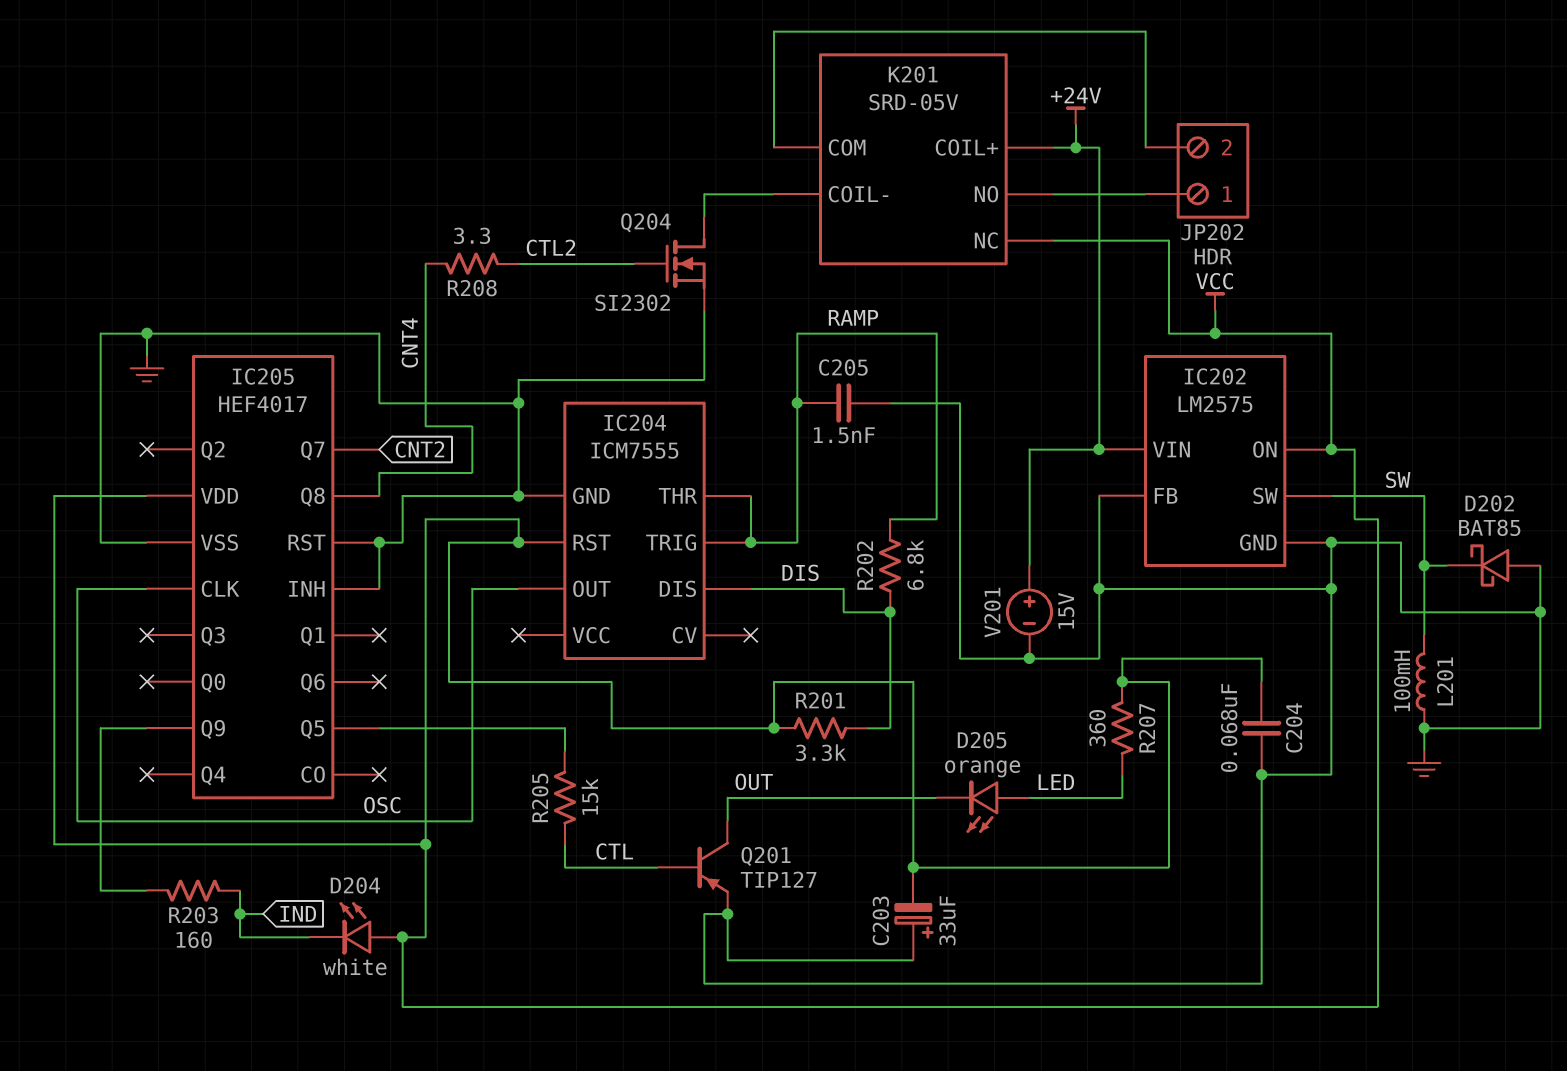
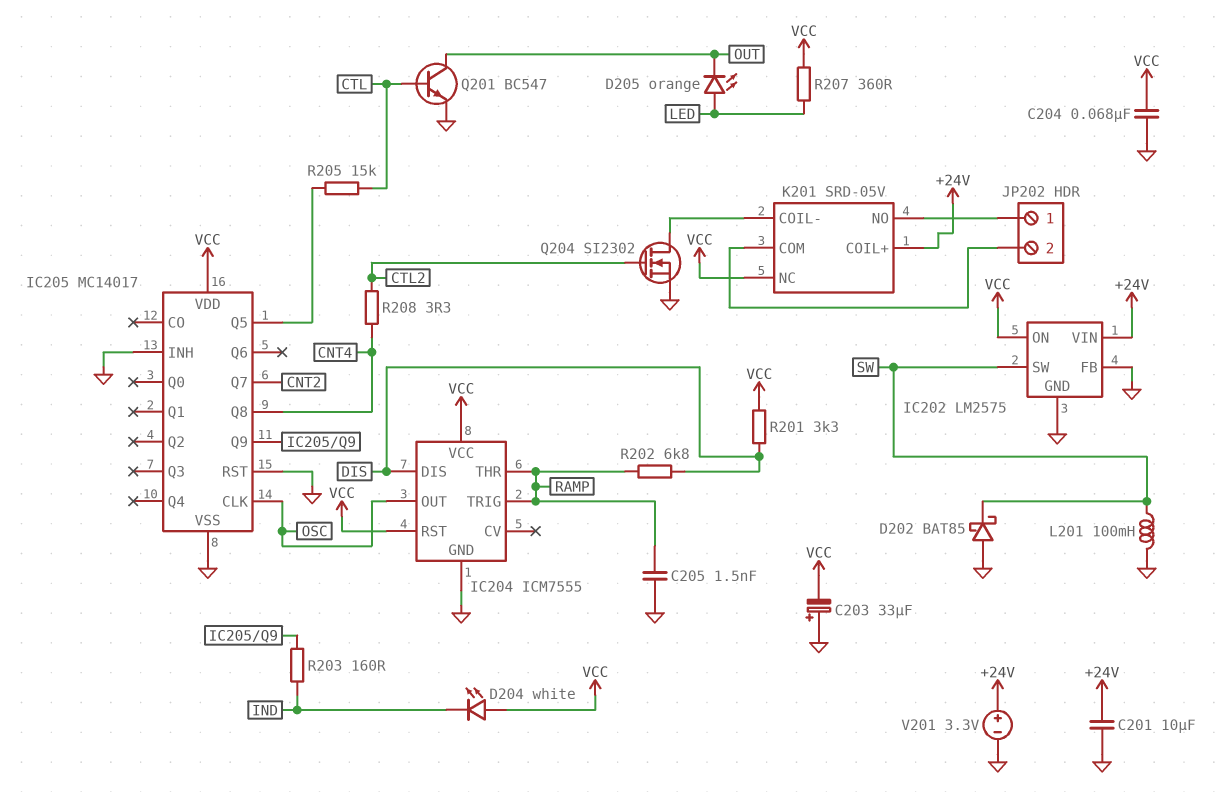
C201: none -> 10uF (+24V, GND)
IC204 pin VCC: none -> VCC
IC205: HEF4017 -> MC14017
Q201: PNP TIP127 (B CTL, C OUT, E GND) -> NPN BC547 (B CTL, C OUT, E GND)
V201: 15V (plus +24V, minus GND) -> 3.3V (plus +24V, minus GND)

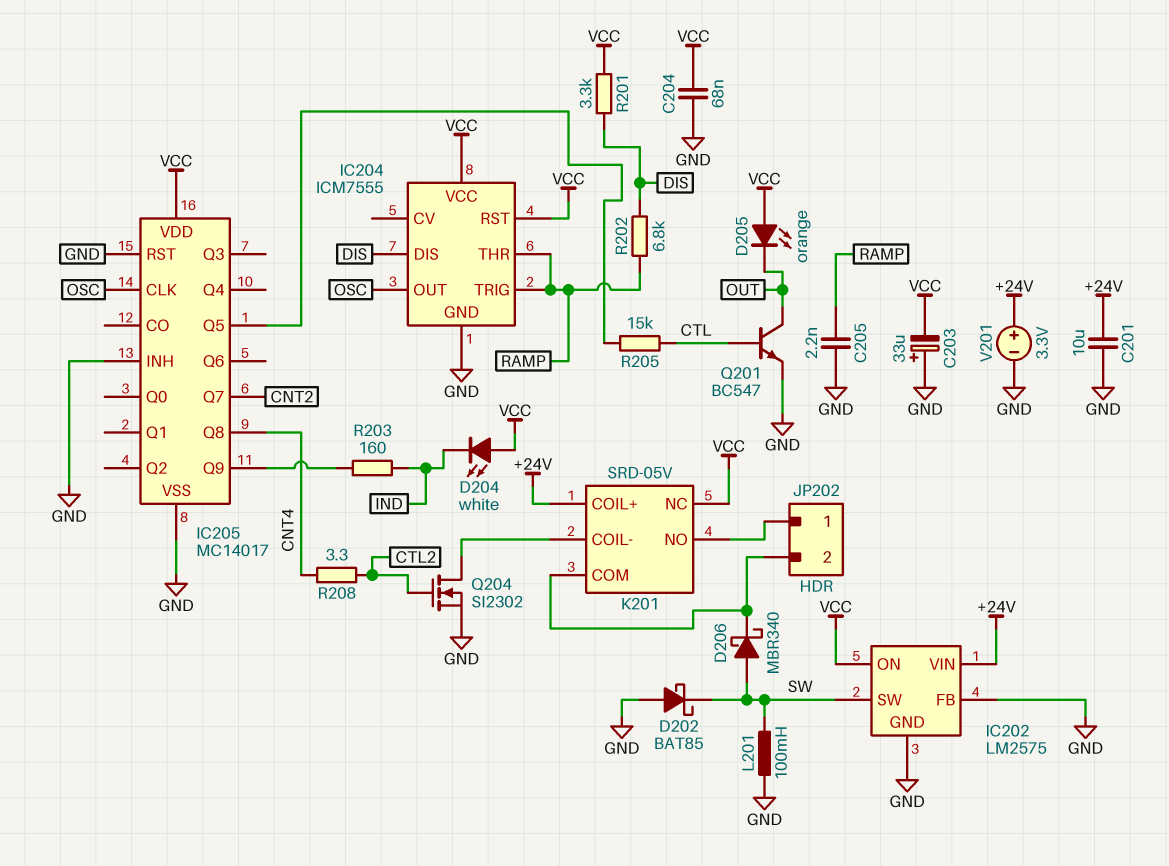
C205: 1.5nF (GND, RAMP) -> 2.2nF (GND, RAMP)
D205: LED orange (A LED, K OUT) -> LED orange (A VCC, K OUT)
D206: none -> schottky MBR340 (A SW, K JP202/2)
R207: 360 (LED, VCC) -> none

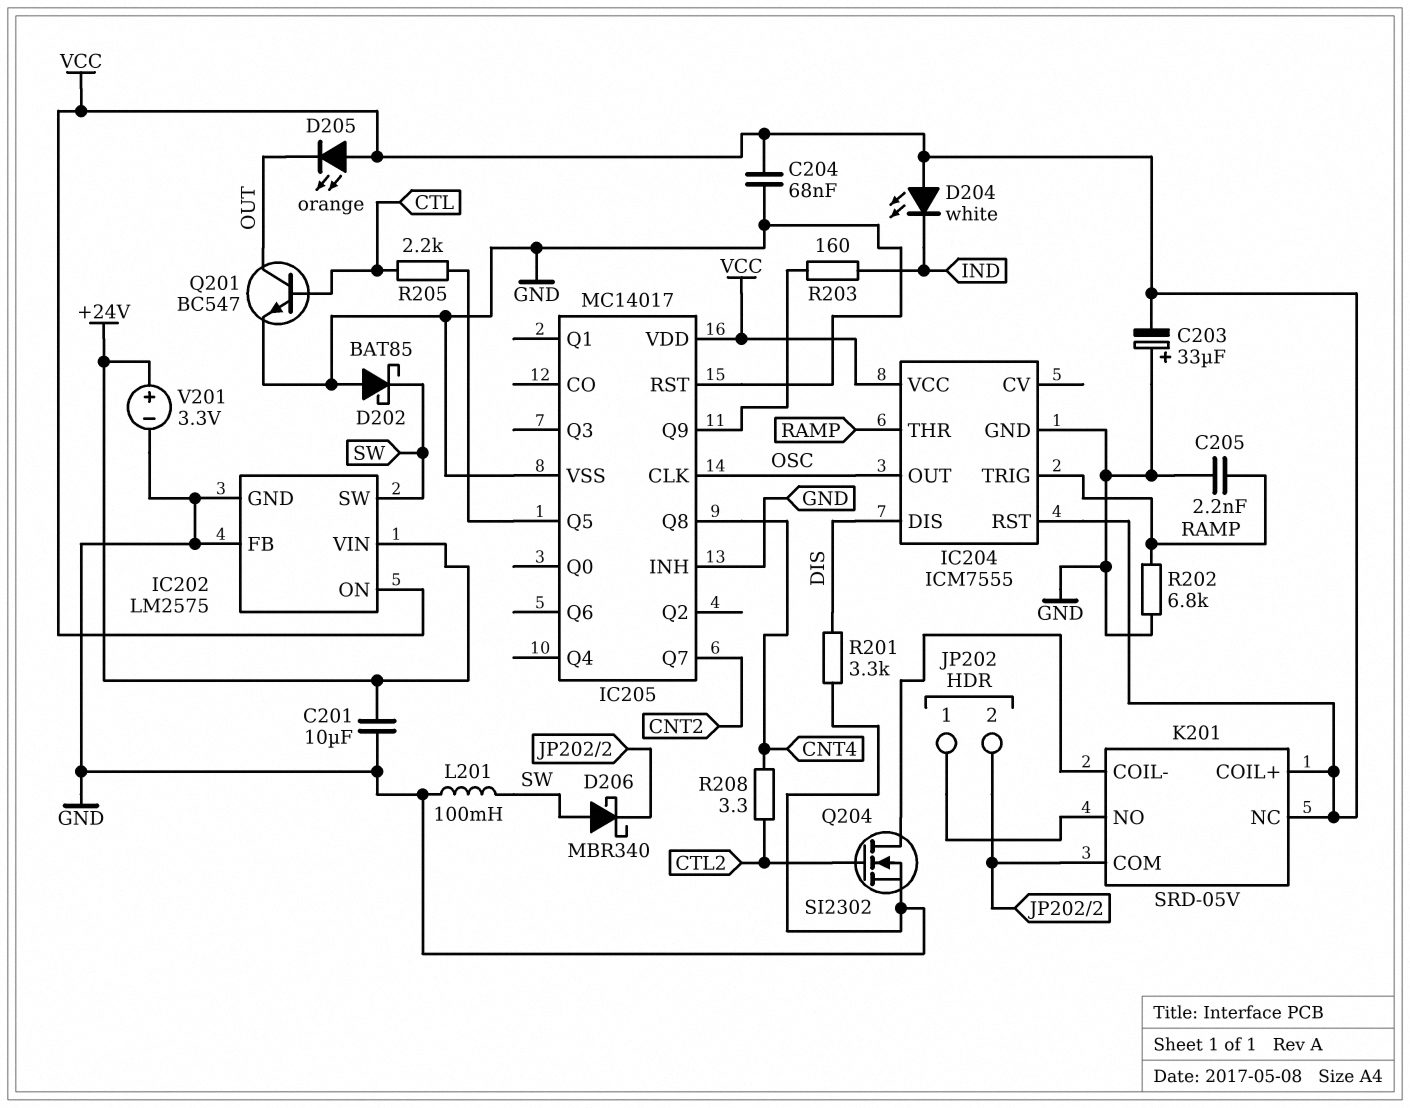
K201 pin COIL+: +24V -> VCC
R201: 3.3k (DIS, VCC) -> 3.3k (DIS, GND)
R202: 6.8k (DIS, RAMP) -> 6.8k (GND, RAMP)
R205: 15k (CTL, IC205/Q5) -> 2.2k (CTL, IC205/Q5)

